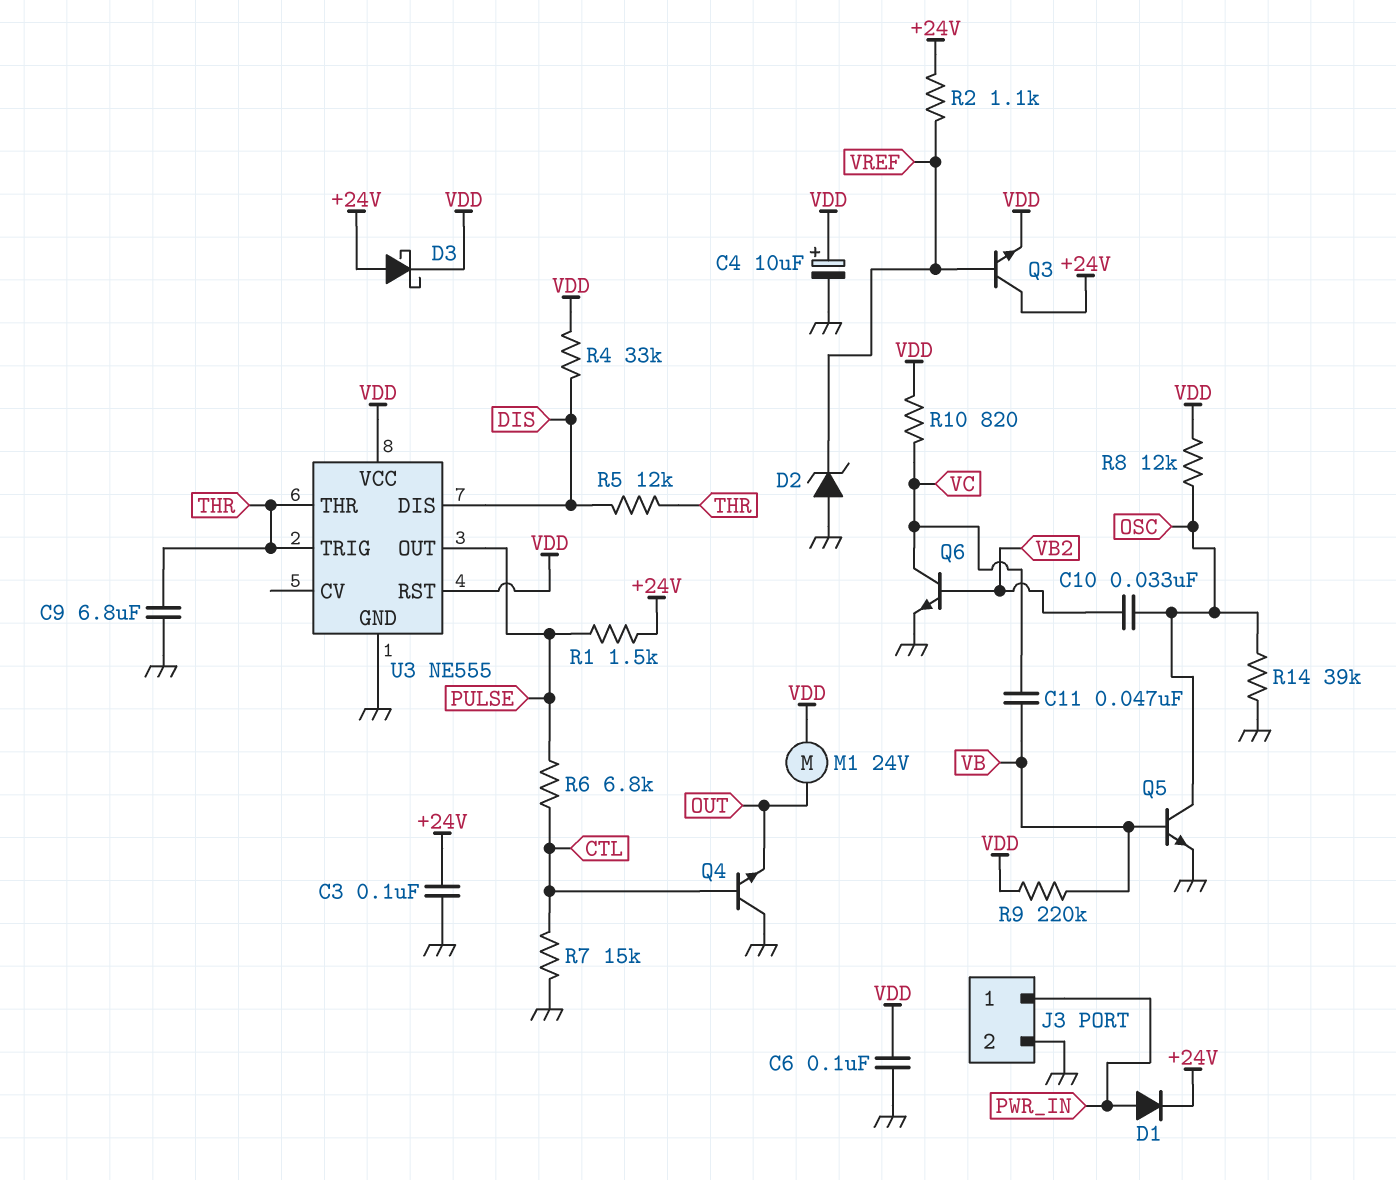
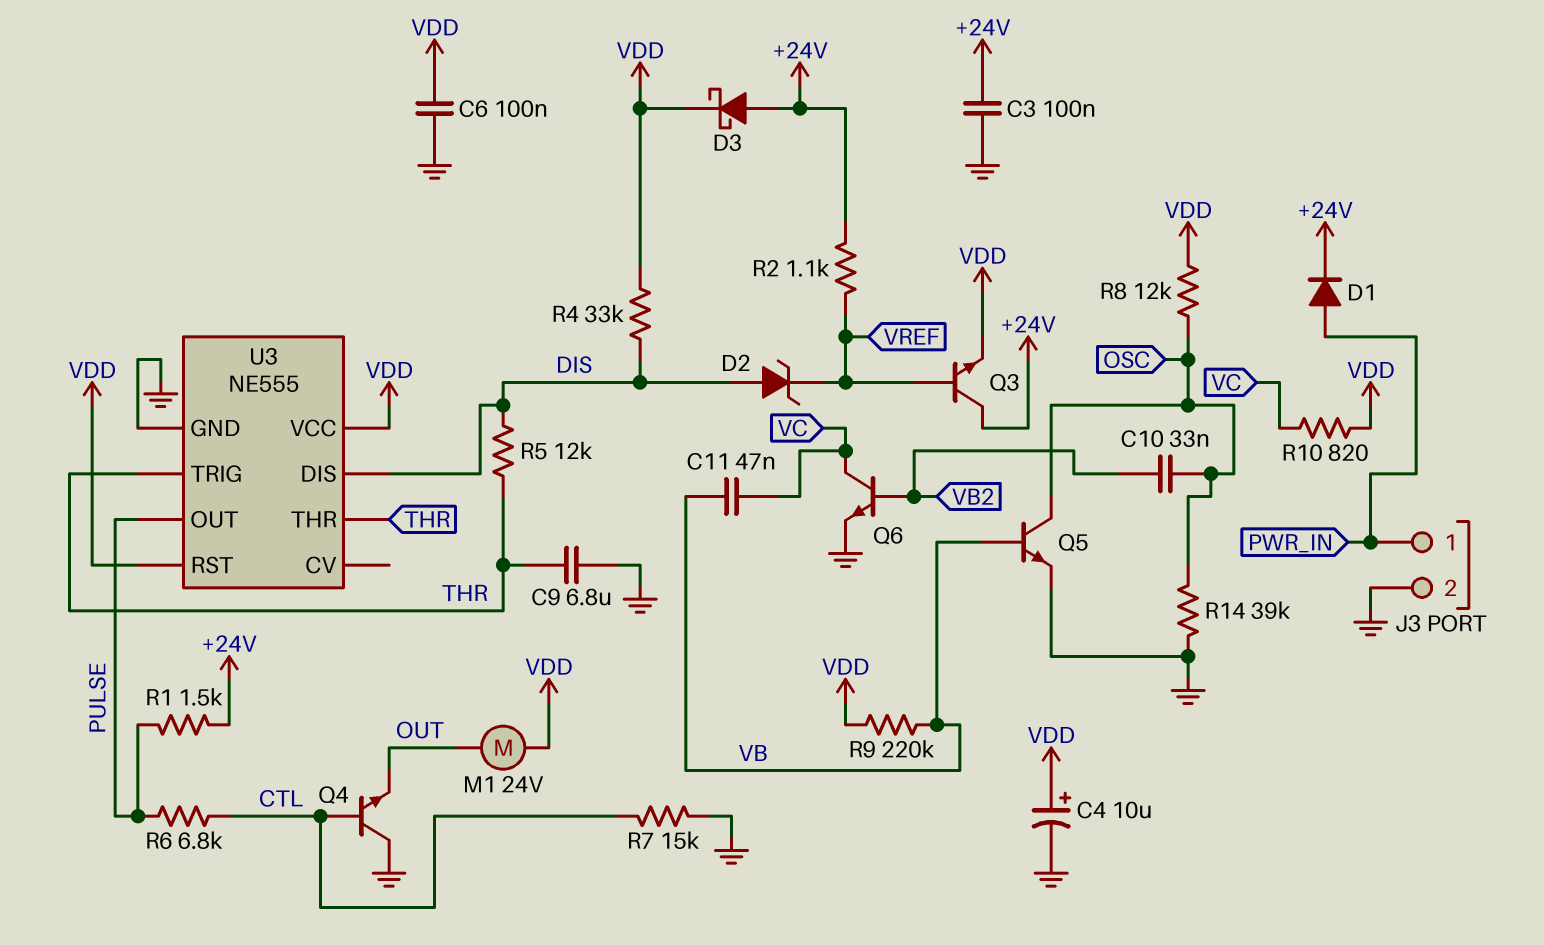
D2: zener (A GND, K VREF) -> zener (A DIS, K VREF)

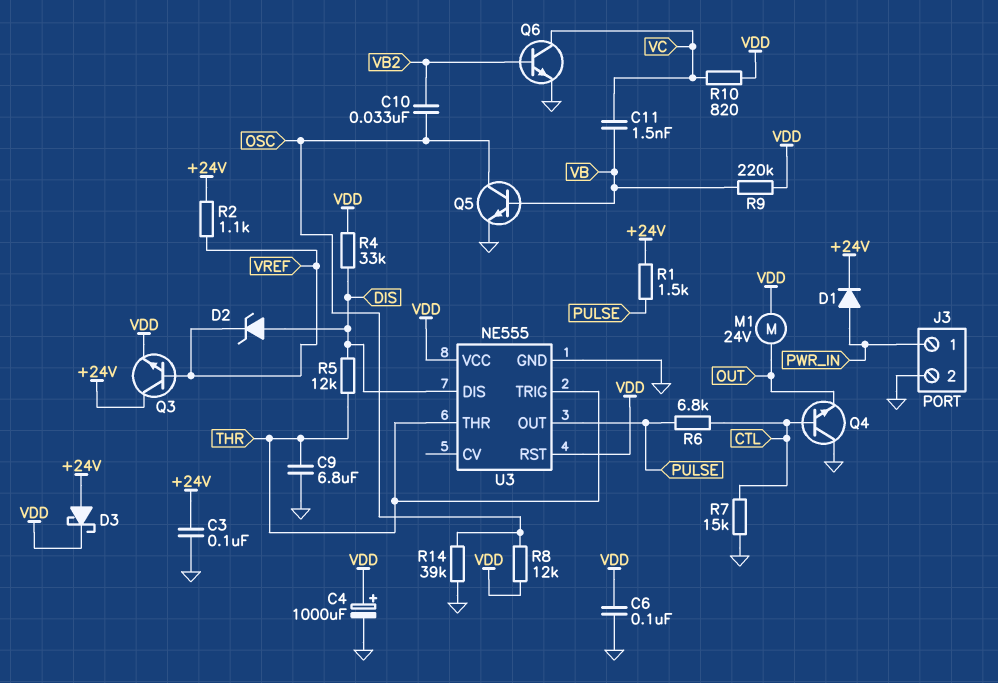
C4: 10uF (plus VDD, minus GND) -> 1000uF (plus VDD, minus GND)
C11: 47nF (VB, VC) -> 1.5nF (VB, VC)

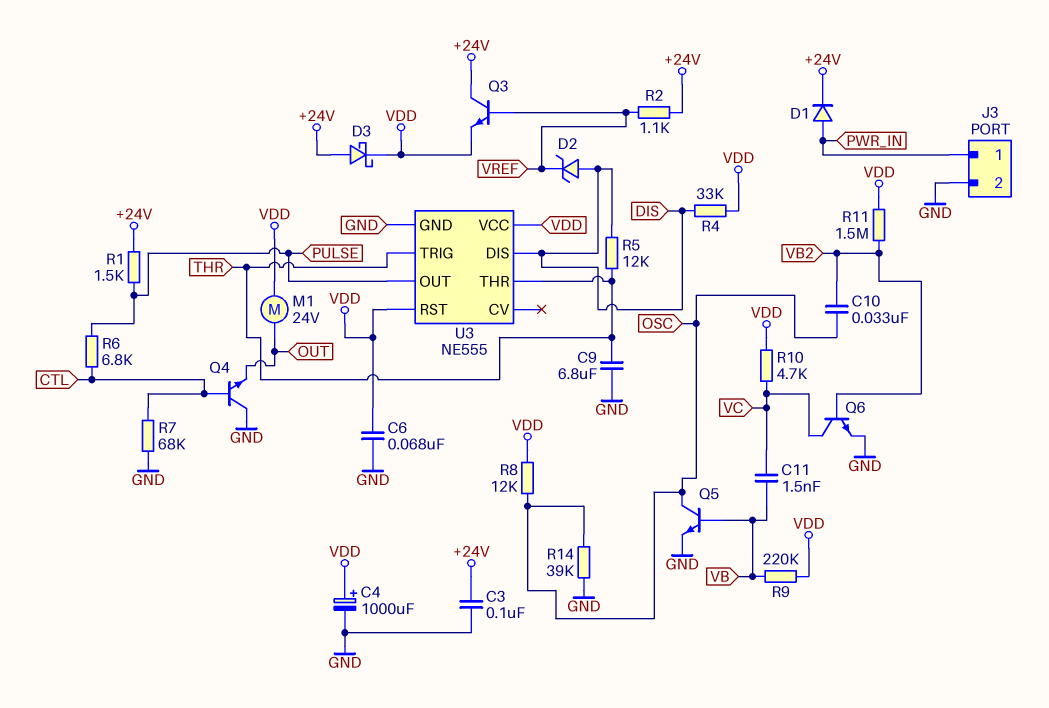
C6: 100nF (GND, VDD) -> 68nF (GND, VDD)
R7: 15k (CTL, GND) -> 68k (CTL, GND)
R10: 820 (VC, VDD) -> 4.7k (VC, VDD)
R11: none -> 1.5M (VB2, VDD)

